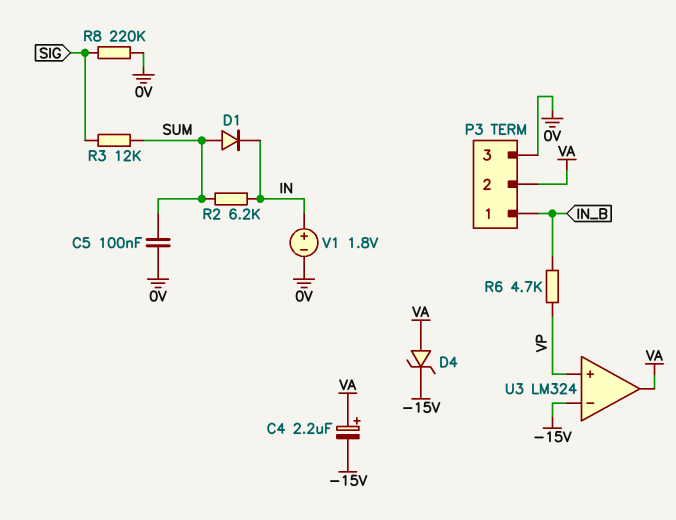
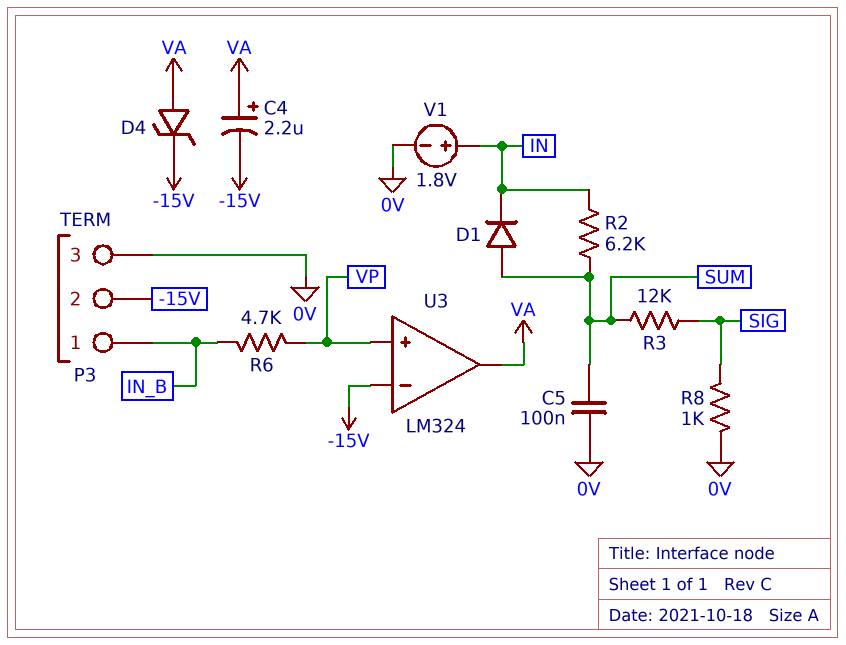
P3 pin 2: VA -> -15V
R8: 220k (0V, SIG) -> 1k (0V, SIG)

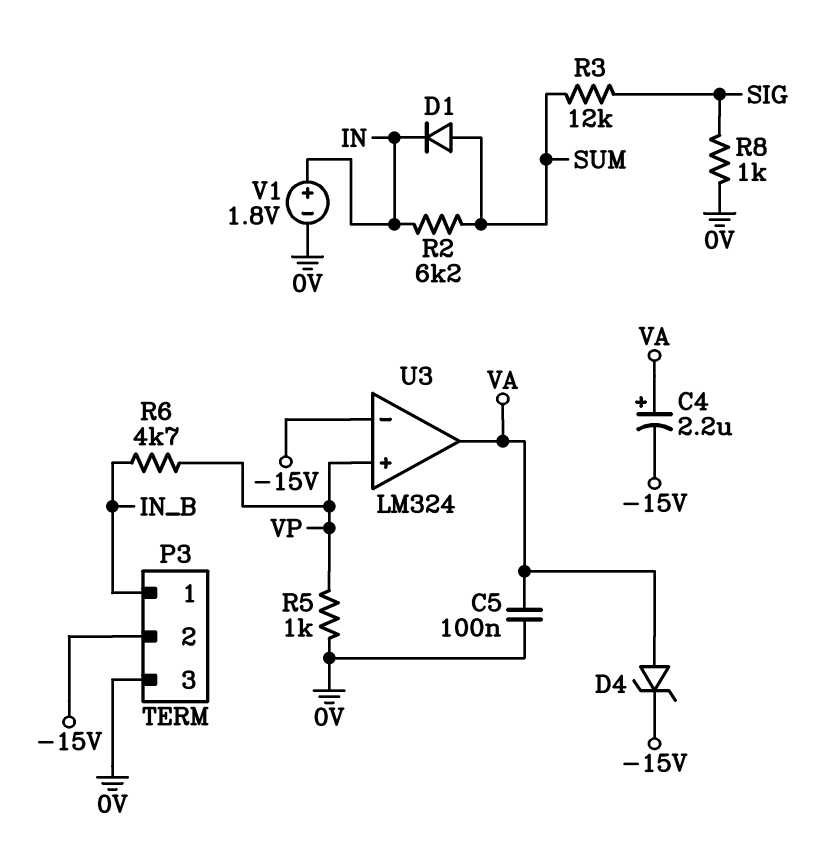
C5: 100nF (0V, SUM) -> 100nF (0V, VA)
R5: none -> 1k (0V, VP)

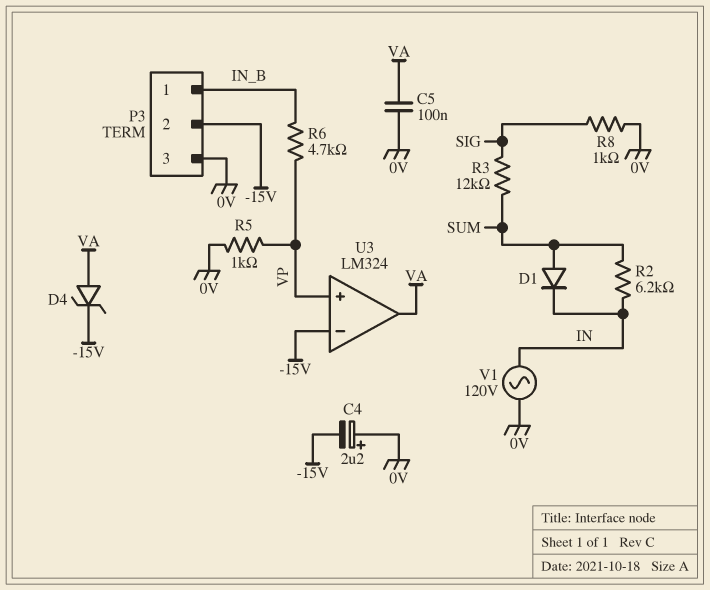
C4: 2.2uF (plus VA, minus -15V) -> 2.2uF (plus 0V, minus -15V)
V1: 1.8V (plus IN, minus 0V) -> AC 120V (0V, IN)

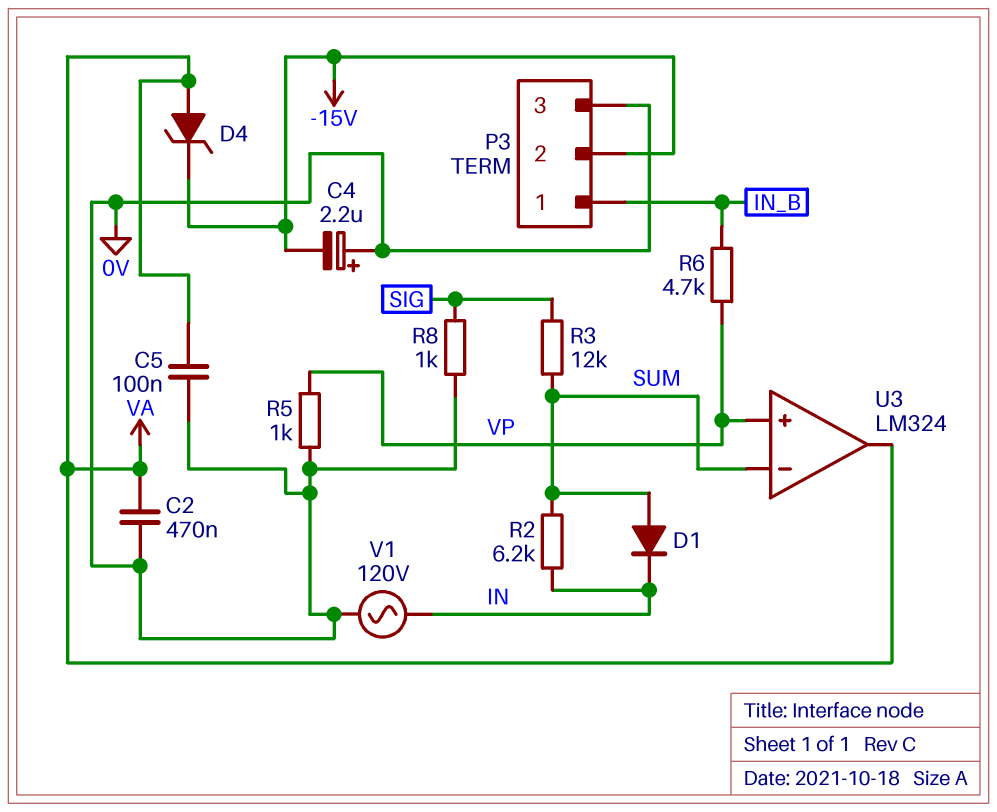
C2: none -> 470nF (0V, VA)
U3 pin in-: -15V -> SUM

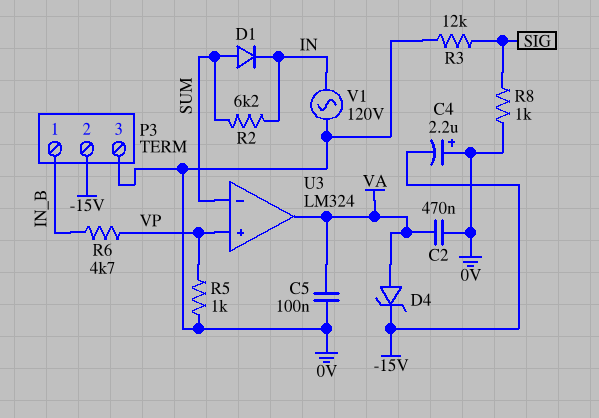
R3: 12k (SIG, SUM) -> 12k (0V, SIG)

